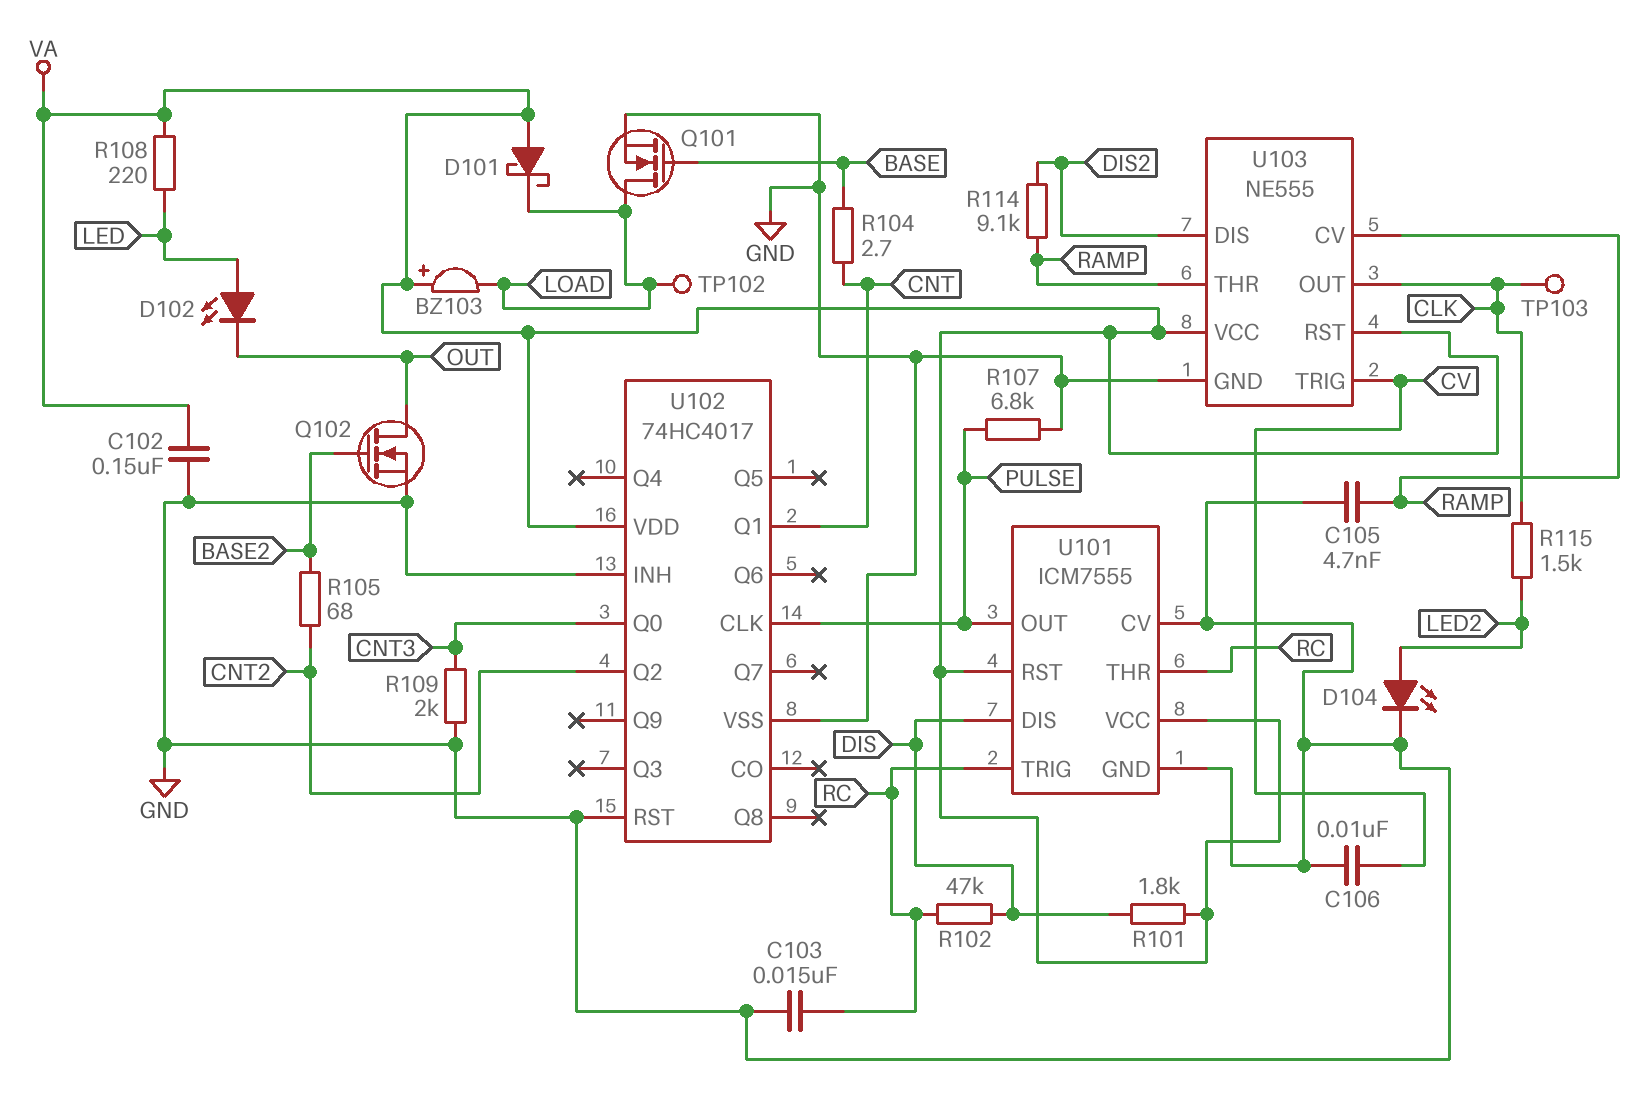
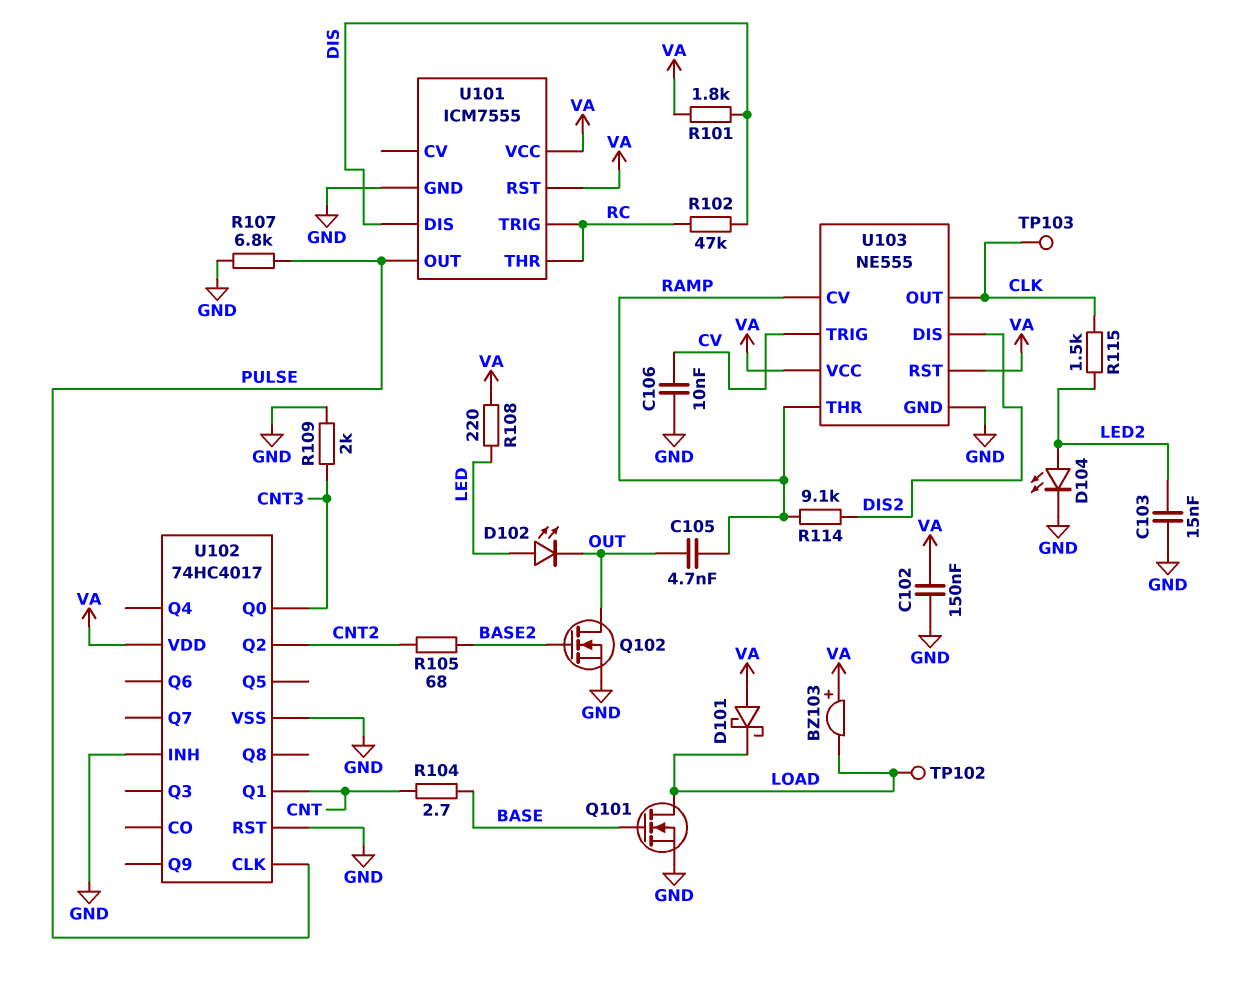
C103: 15nF (GND, RC) -> 15nF (GND, LED2)
C105: 4.7nF (GND, RAMP) -> 4.7nF (OUT, RAMP)
U101 pin CV: GND -> none

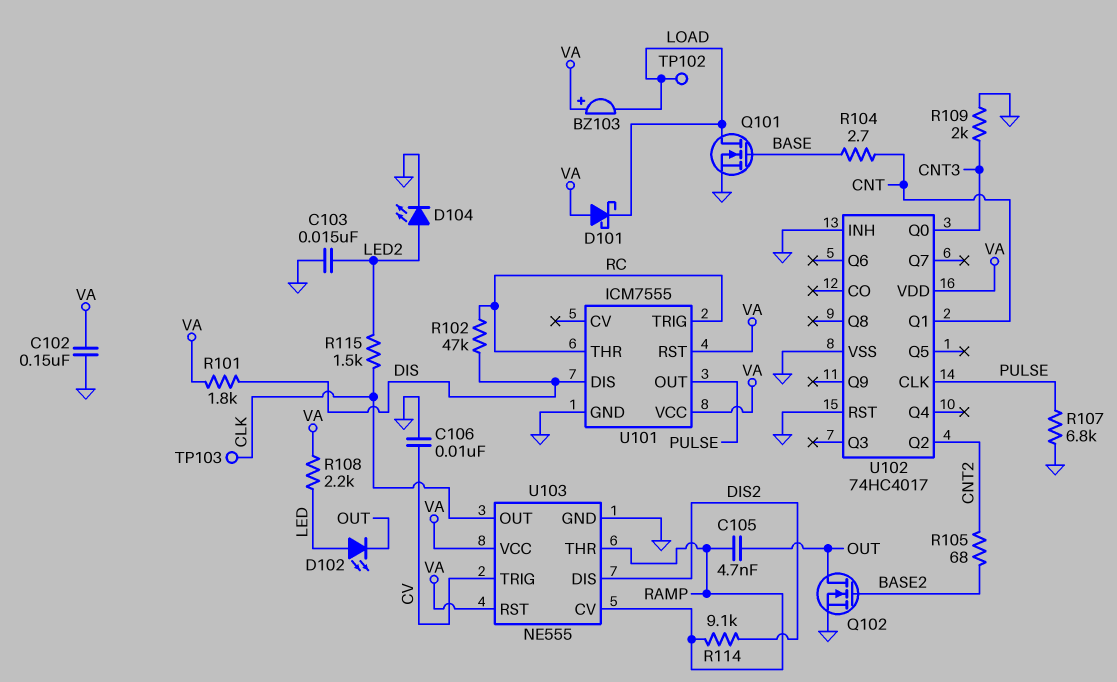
R108: 220 (LED, VA) -> 2.2k (LED, VA)

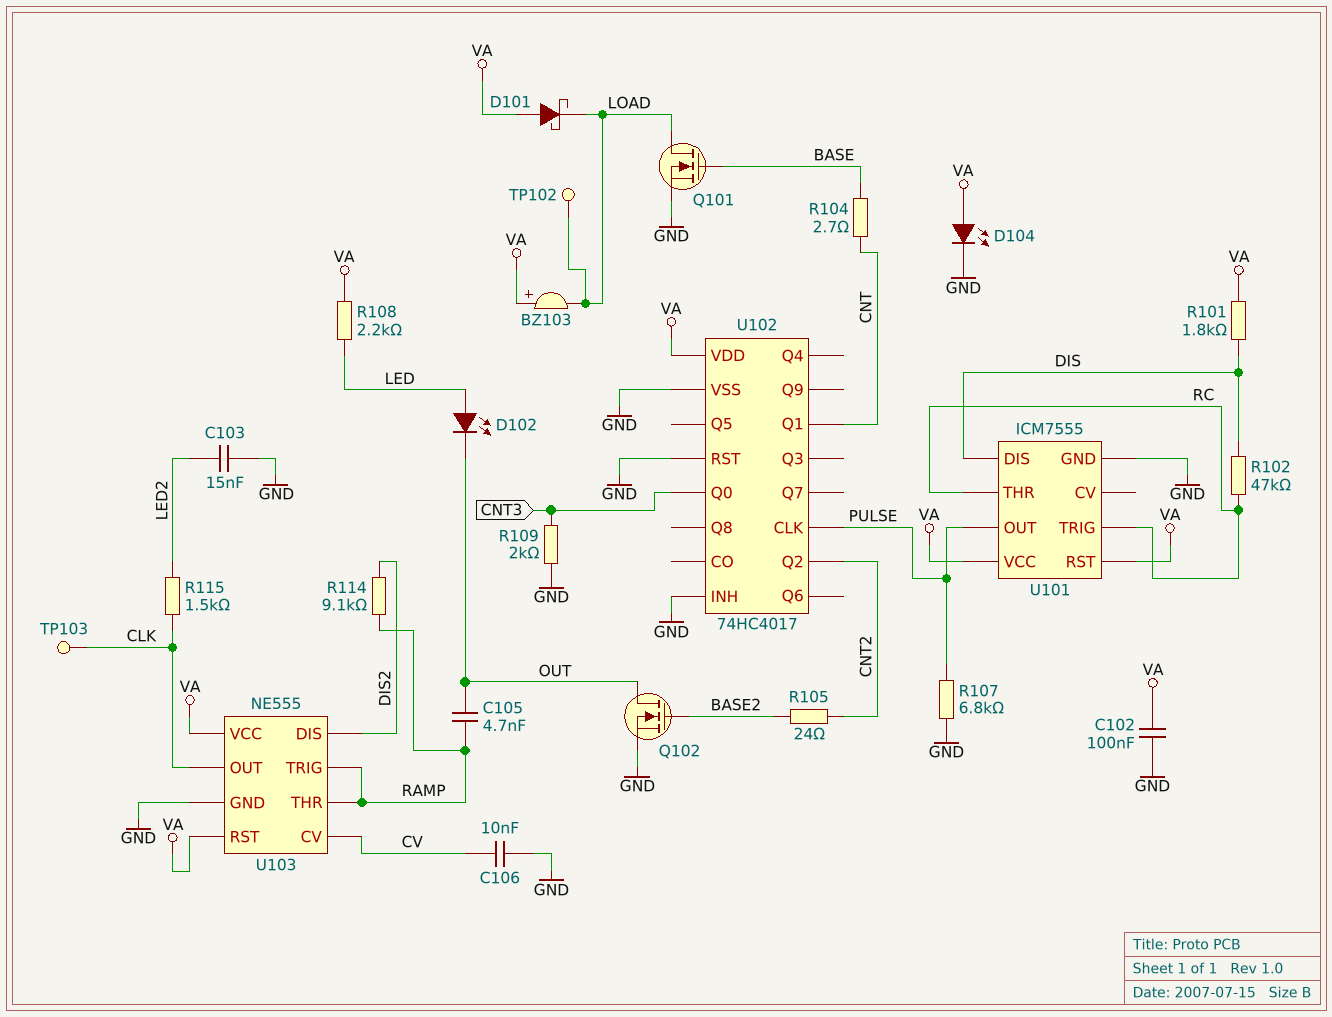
C102: 150nF (GND, VA) -> 100nF (GND, VA)
D104: LED (A LED2, K GND) -> LED (A VA, K GND)
R105: 68 (BASE2, CNT2) -> 24 (BASE2, CNT2)
U103 pin CV: RAMP -> CV
U103 pin TRIG: CV -> RAMP

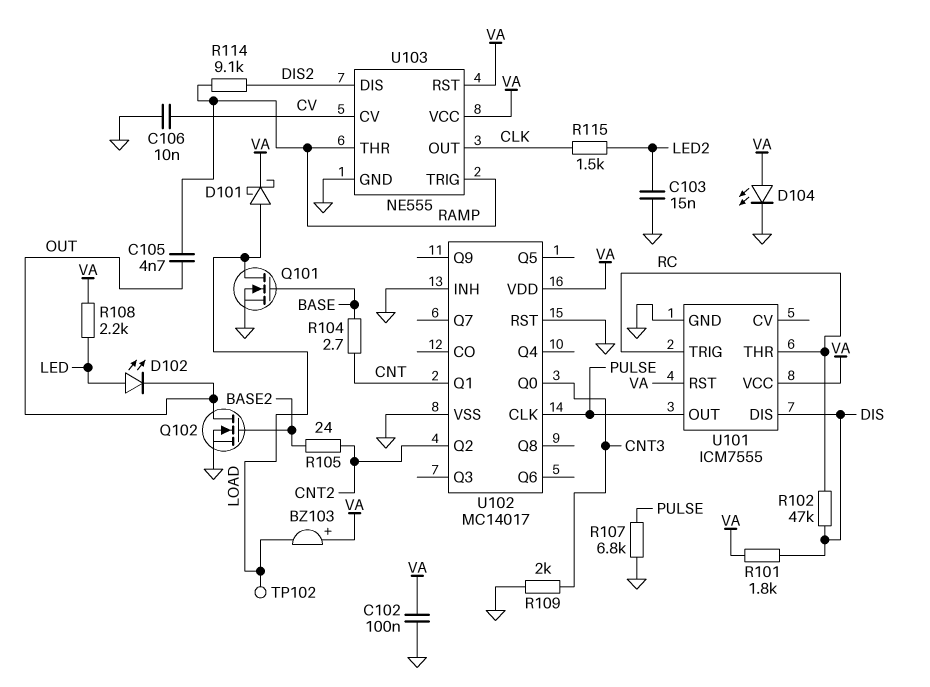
D101: schottky (A VA, K LOAD) -> schottky (A LOAD, K VA)
TP103: test point (CLK) -> none
U102: 74HC4017 -> MC14017

